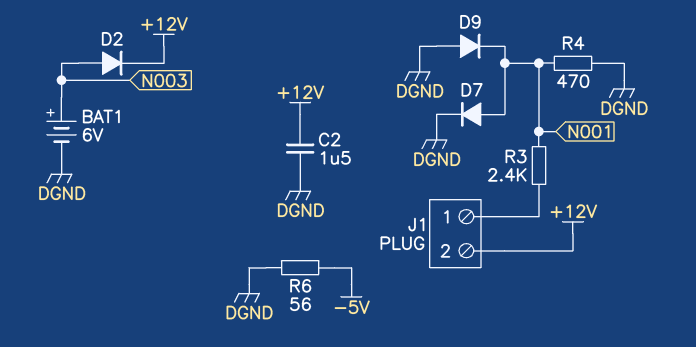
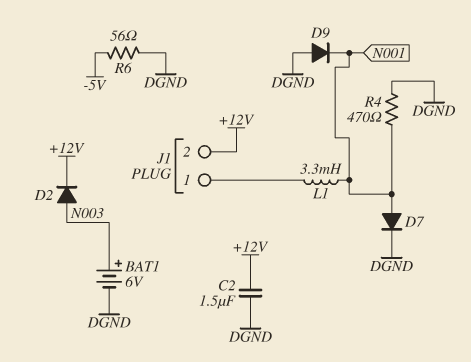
L1: none -> 3.3mH (J1/1, N001)
R3: 2.4k (J1/1, N001) -> none

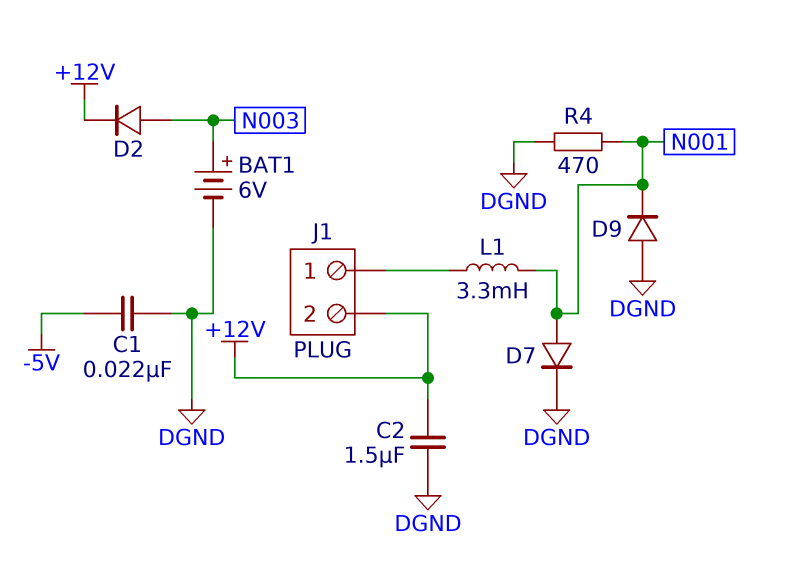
C1: none -> 22nF (-5V, DGND)
R6: 56 (-5V, DGND) -> none

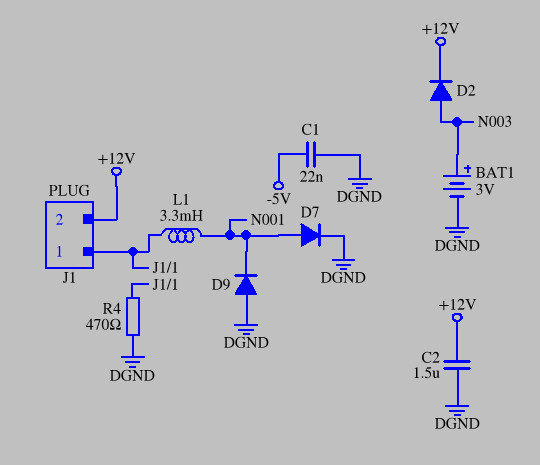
BAT1: 6V (plus N003, minus DGND) -> 3V (plus N003, minus DGND)
R4: 470 (DGND, N001) -> 470 (DGND, J1/1)

